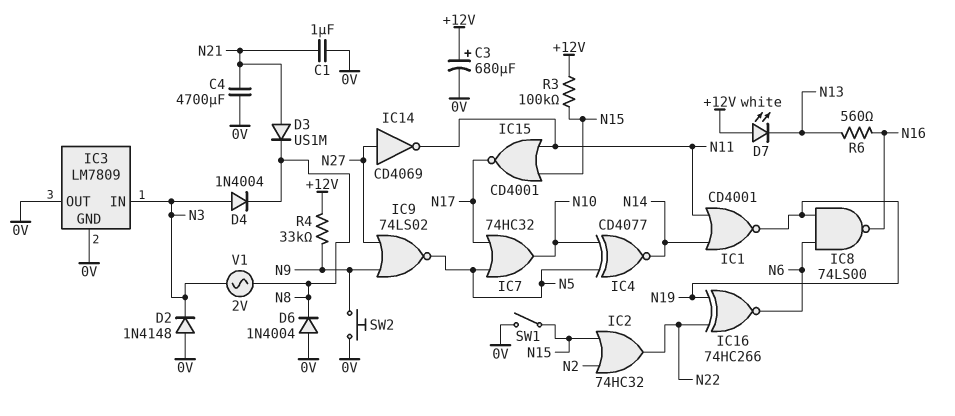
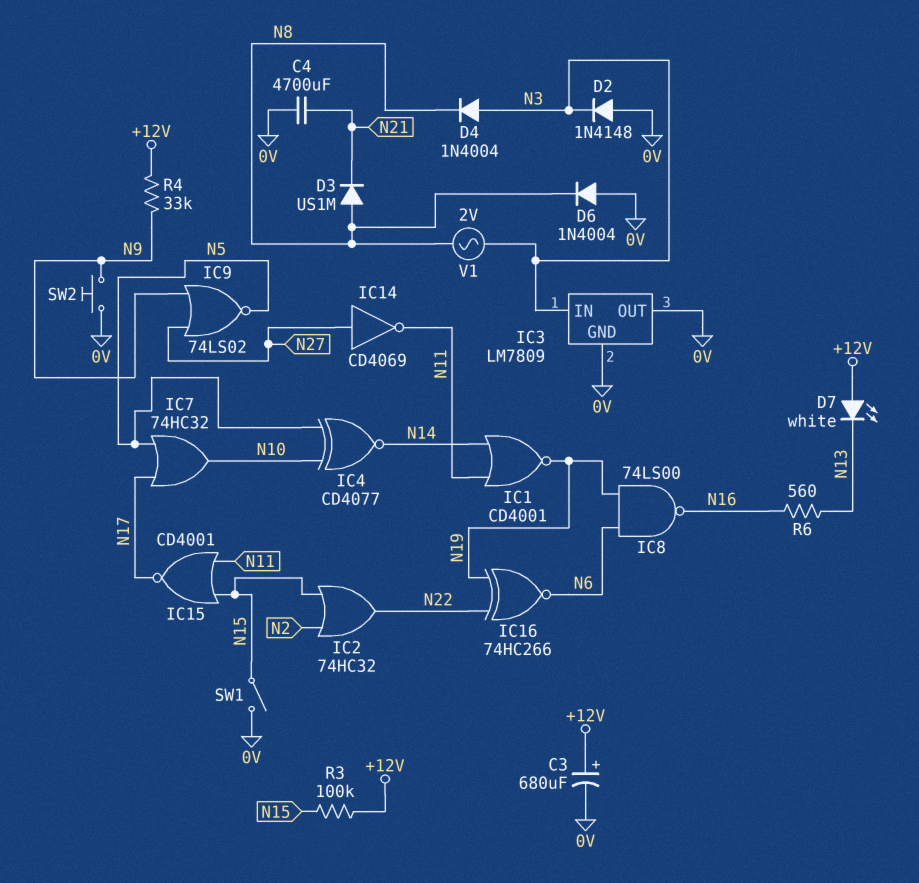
C1: 1uF (0V, N21) -> none
D3: diode US1M (A N21, K N8) -> diode US1M (A N8, K N21)

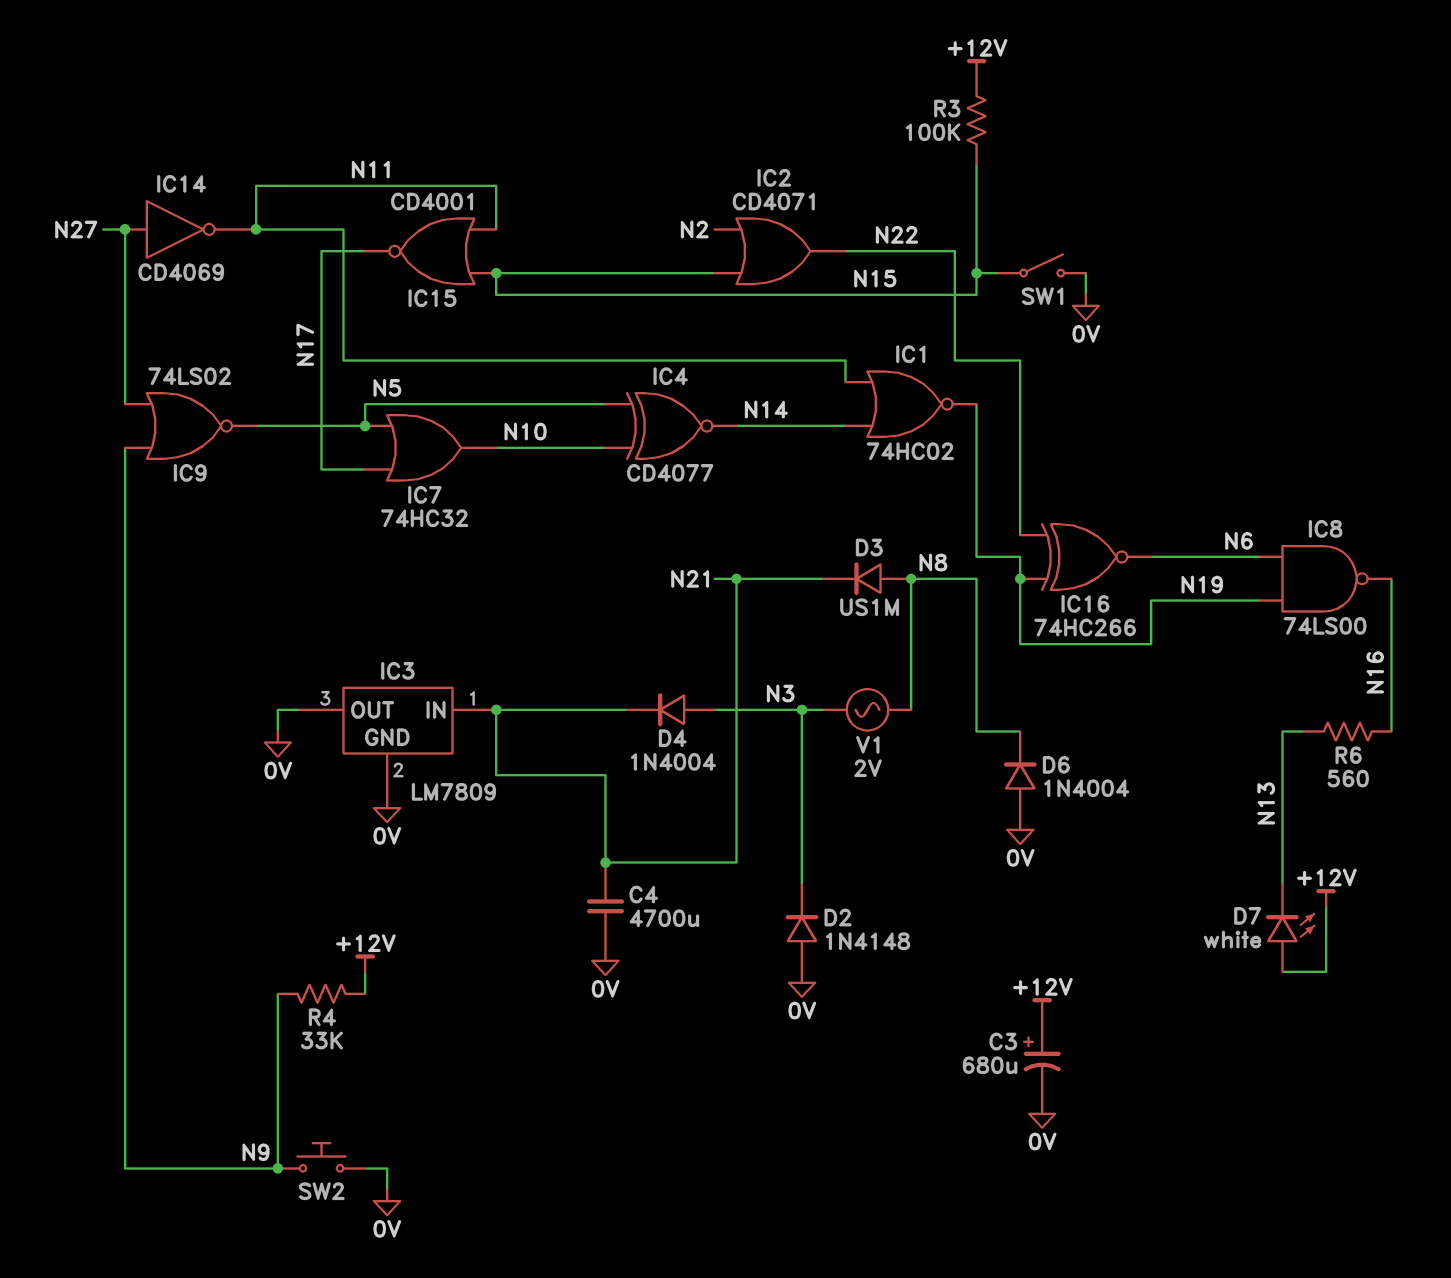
D4: diode 1N4004 (A N3, K N8) -> diode 1N4004 (A N3, K N21)
IC1: NOR CD4001 (in N11, in N14, out N19) -> NOR 74HC02 (in N11, in N14, out N19)
IC2: OR 74HC32 (in N2, in N15, out N22) -> OR CD4071 (in N2, in N15, out N22)
IC3 pin IN: N3 -> N21

